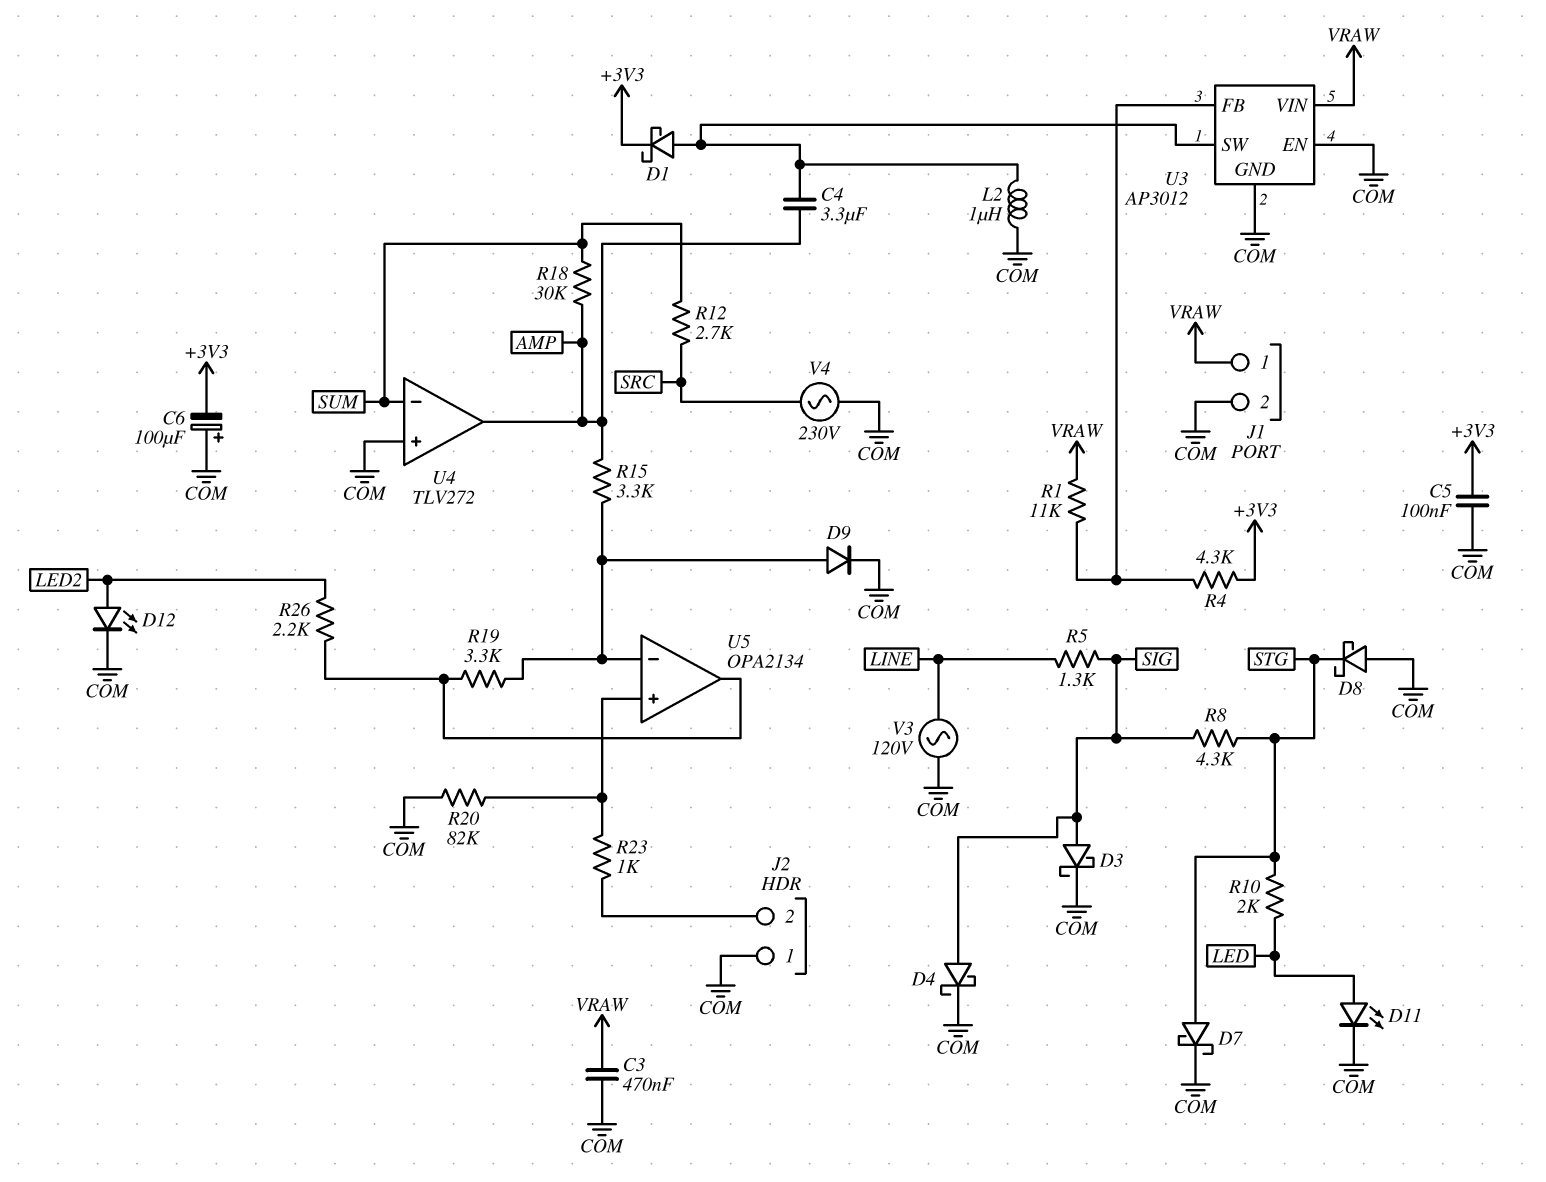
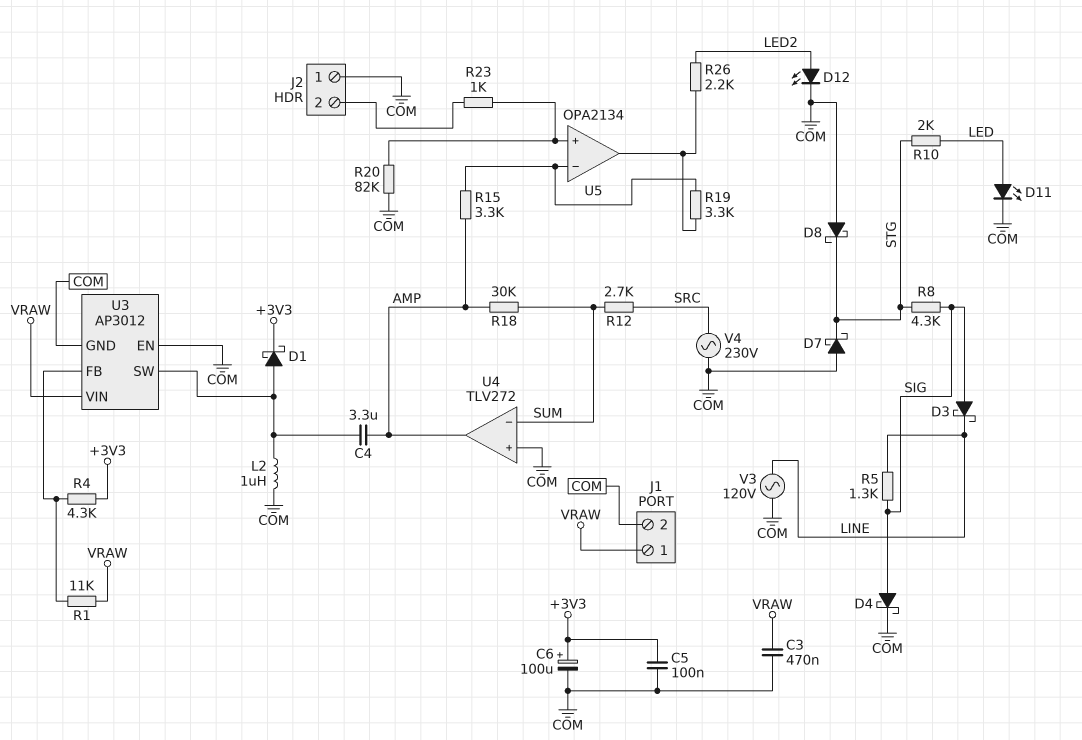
C6: 100uF (plus COM, minus +3V3) -> 100uF (plus +3V3, minus COM)
D3: schottky (A SIG, K COM) -> schottky (A SIG, K LINE)
D7: schottky (A STG, K COM) -> schottky (A COM, K STG)
D9: diode (A U5/in-, K COM) -> none

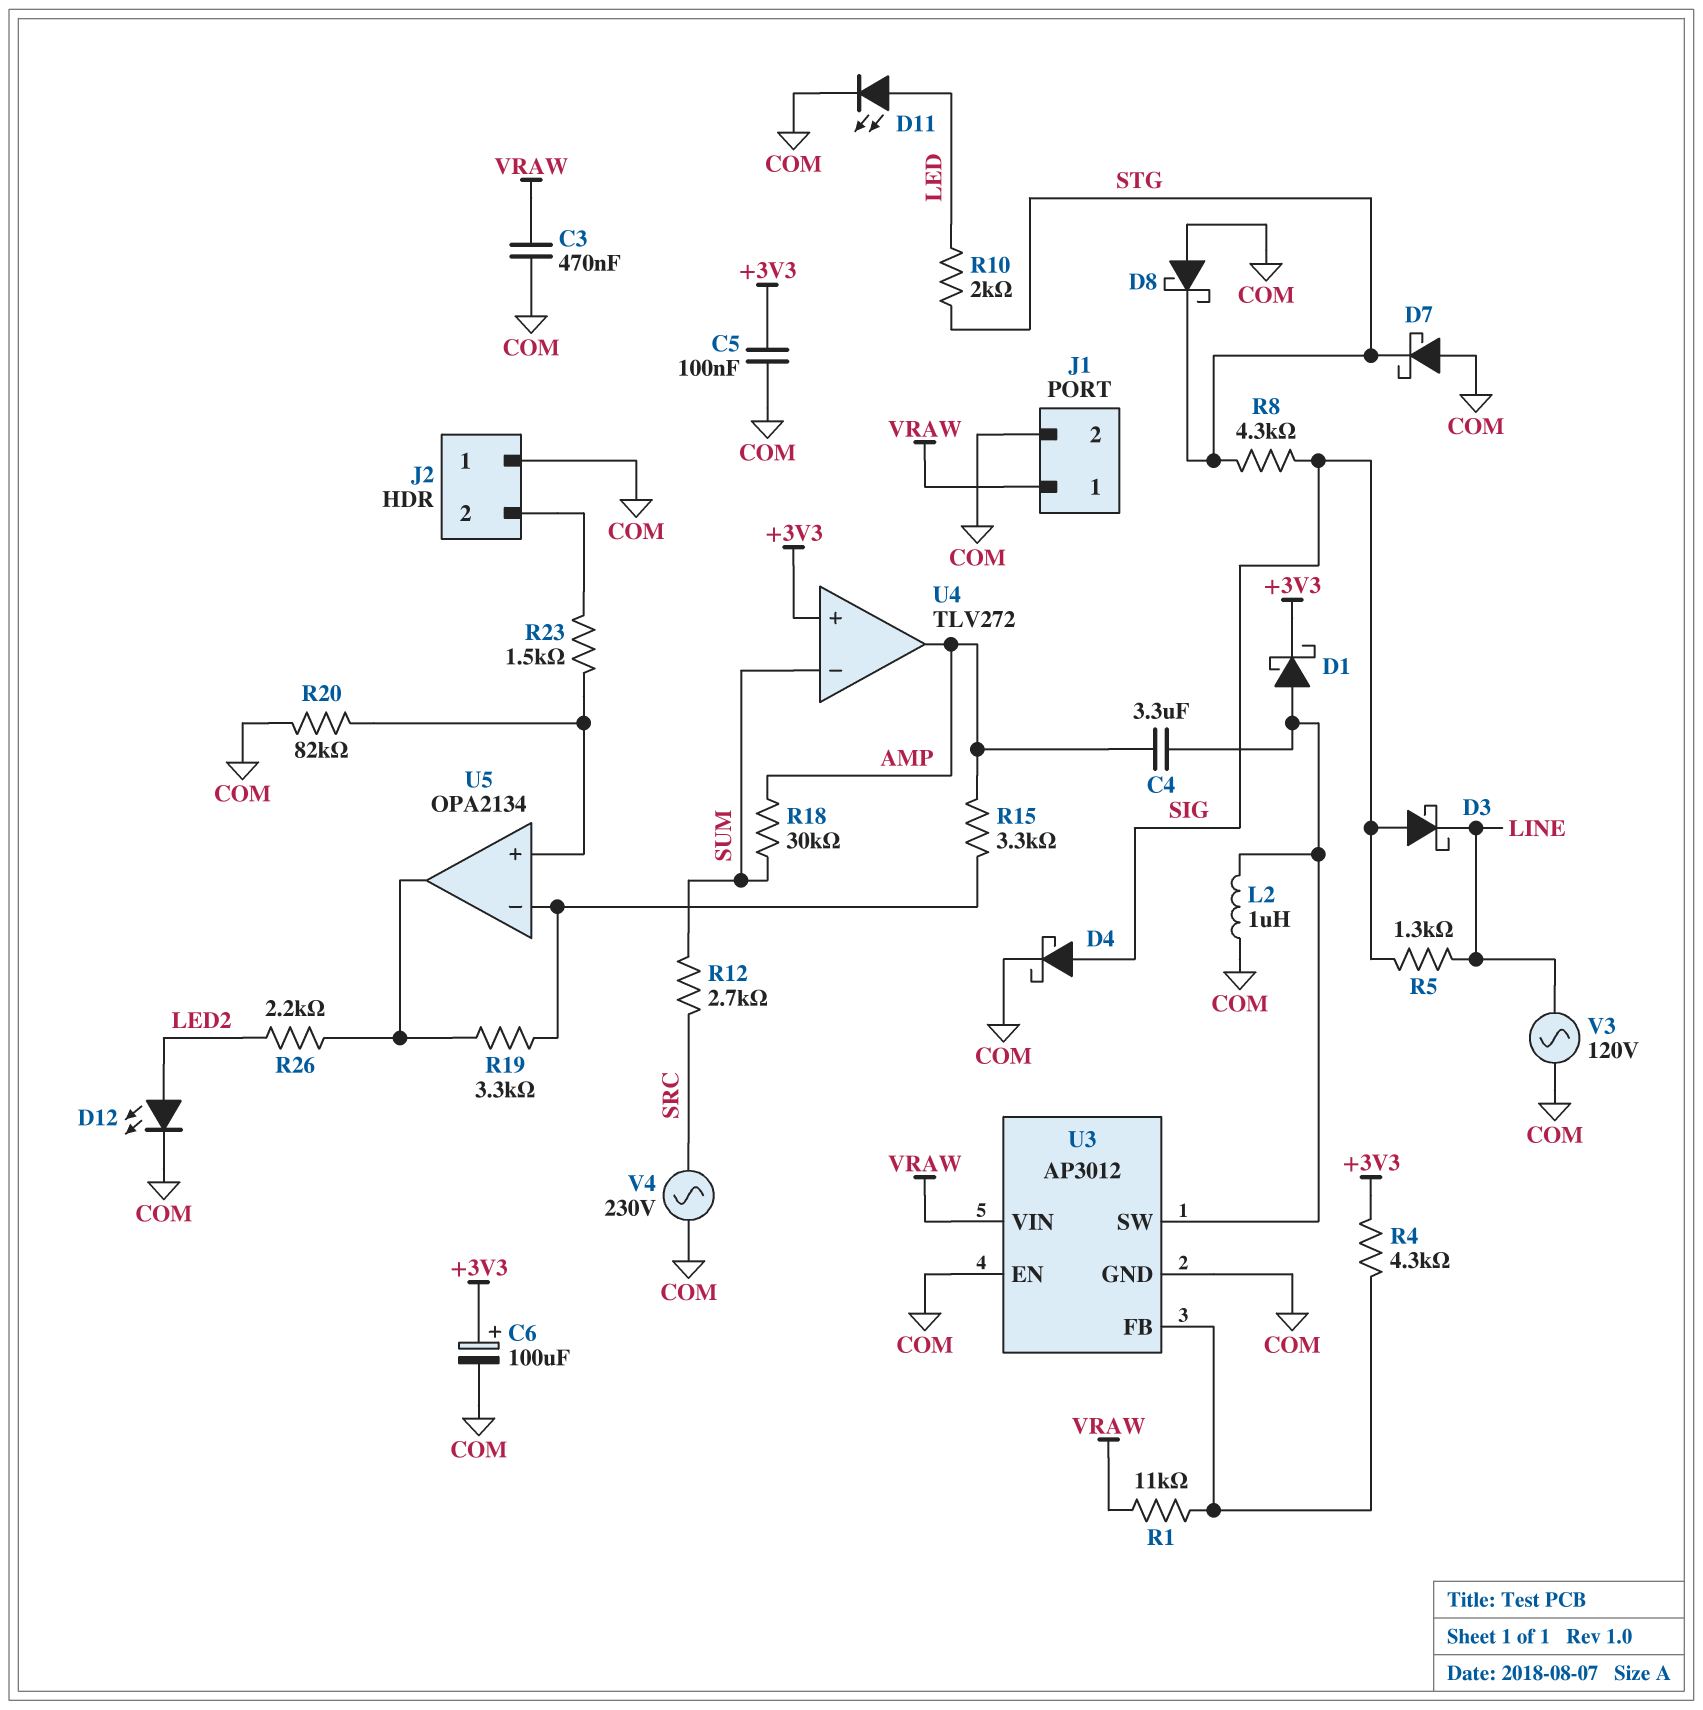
R23: 1k (J2/2, U5/in+) -> 1.5k (J2/2, U5/in+)
U4 pin in+: COM -> +3V3

